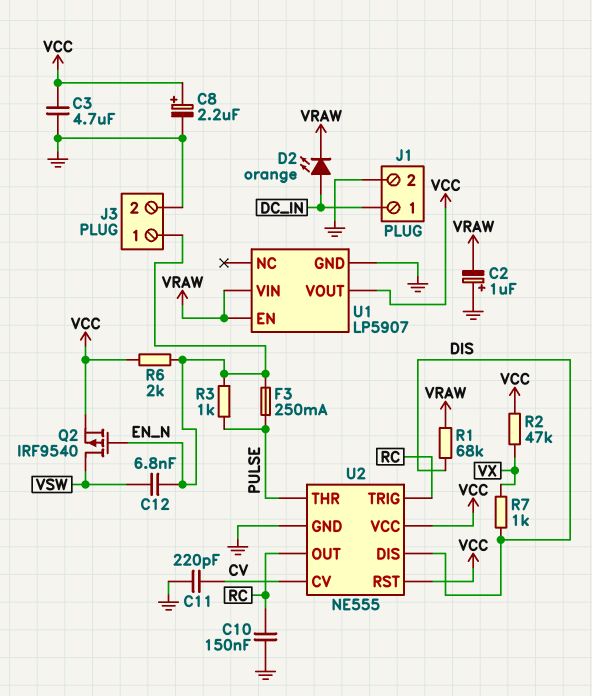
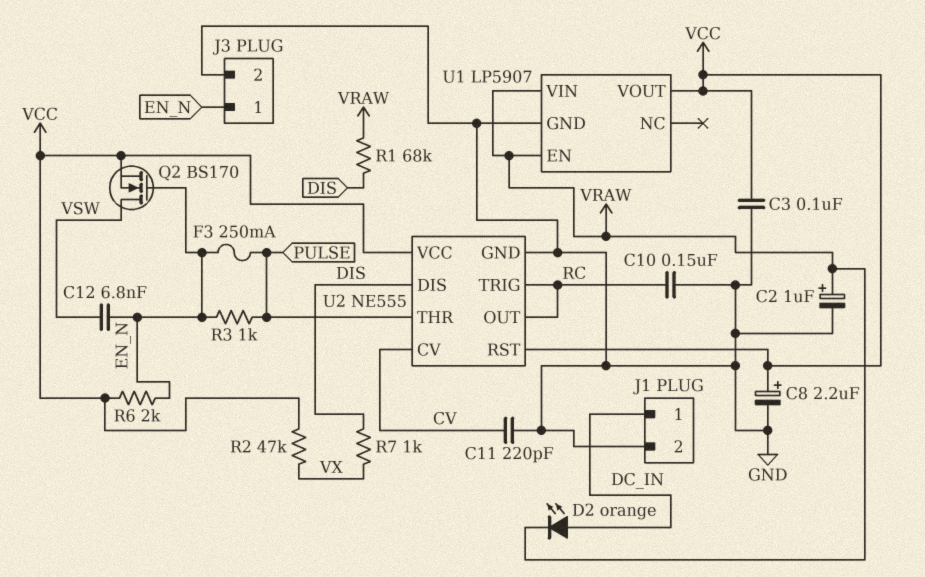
C2: 1uF (plus GND, minus VRAW) -> 1uF (plus VRAW, minus GND)
C3: 4.7uF (GND, VCC) -> 100nF (GND, VCC)
Q2: PMOS IRF9540 (G EN_N, D VSW, S VCC) -> NMOS BS170 (G EN_N, D VSW, S VCC)

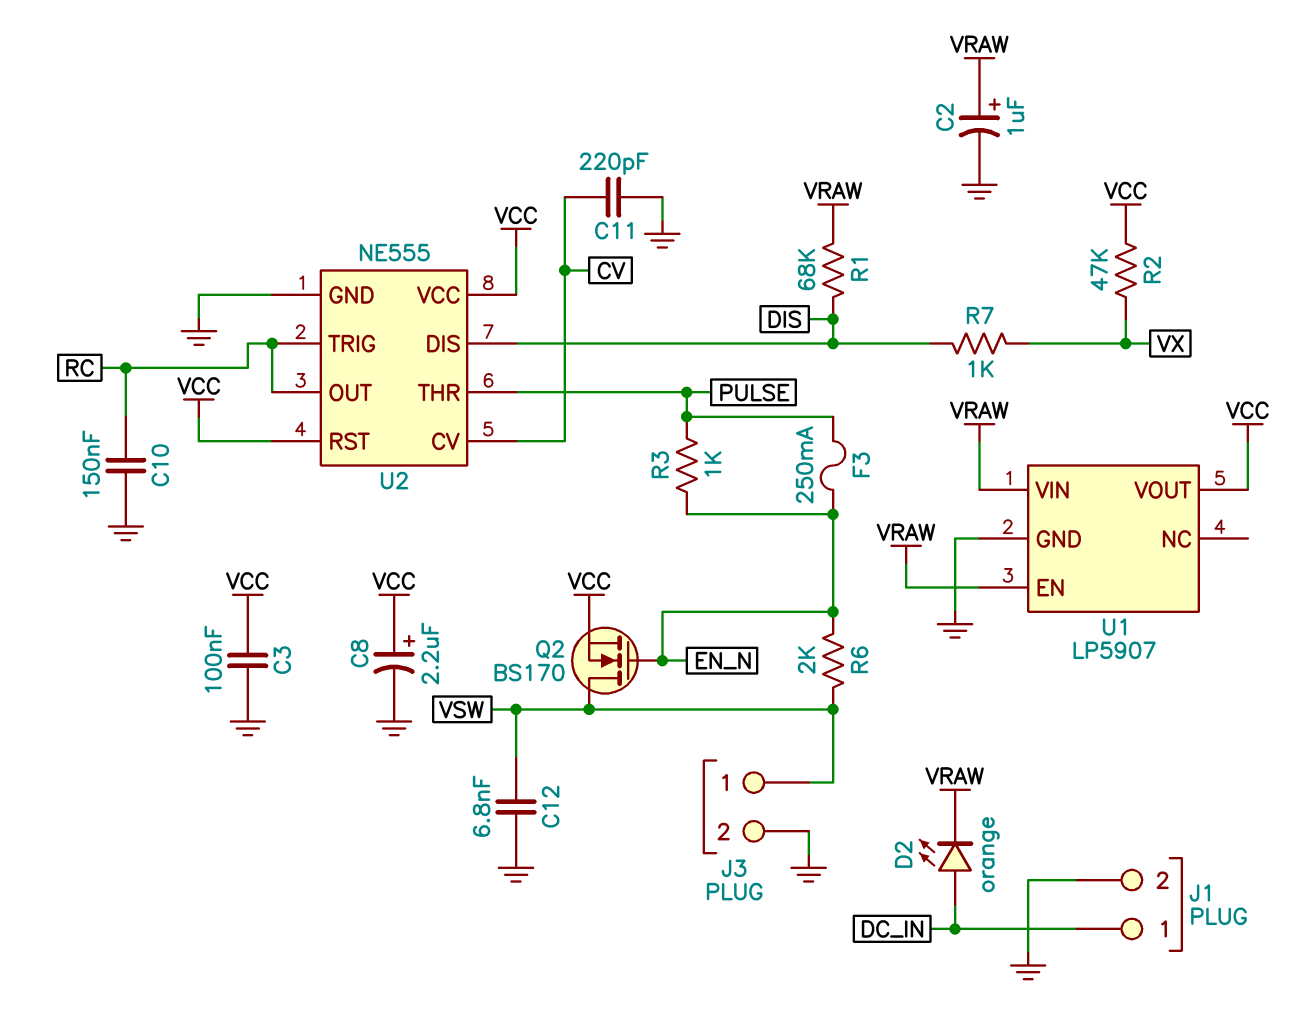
C12: 6.8nF (EN_N, VSW) -> 6.8nF (GND, VSW)
J3 pin 1: EN_N -> VSW
R6: 2k (EN_N, VCC) -> 2k (EN_N, VSW)

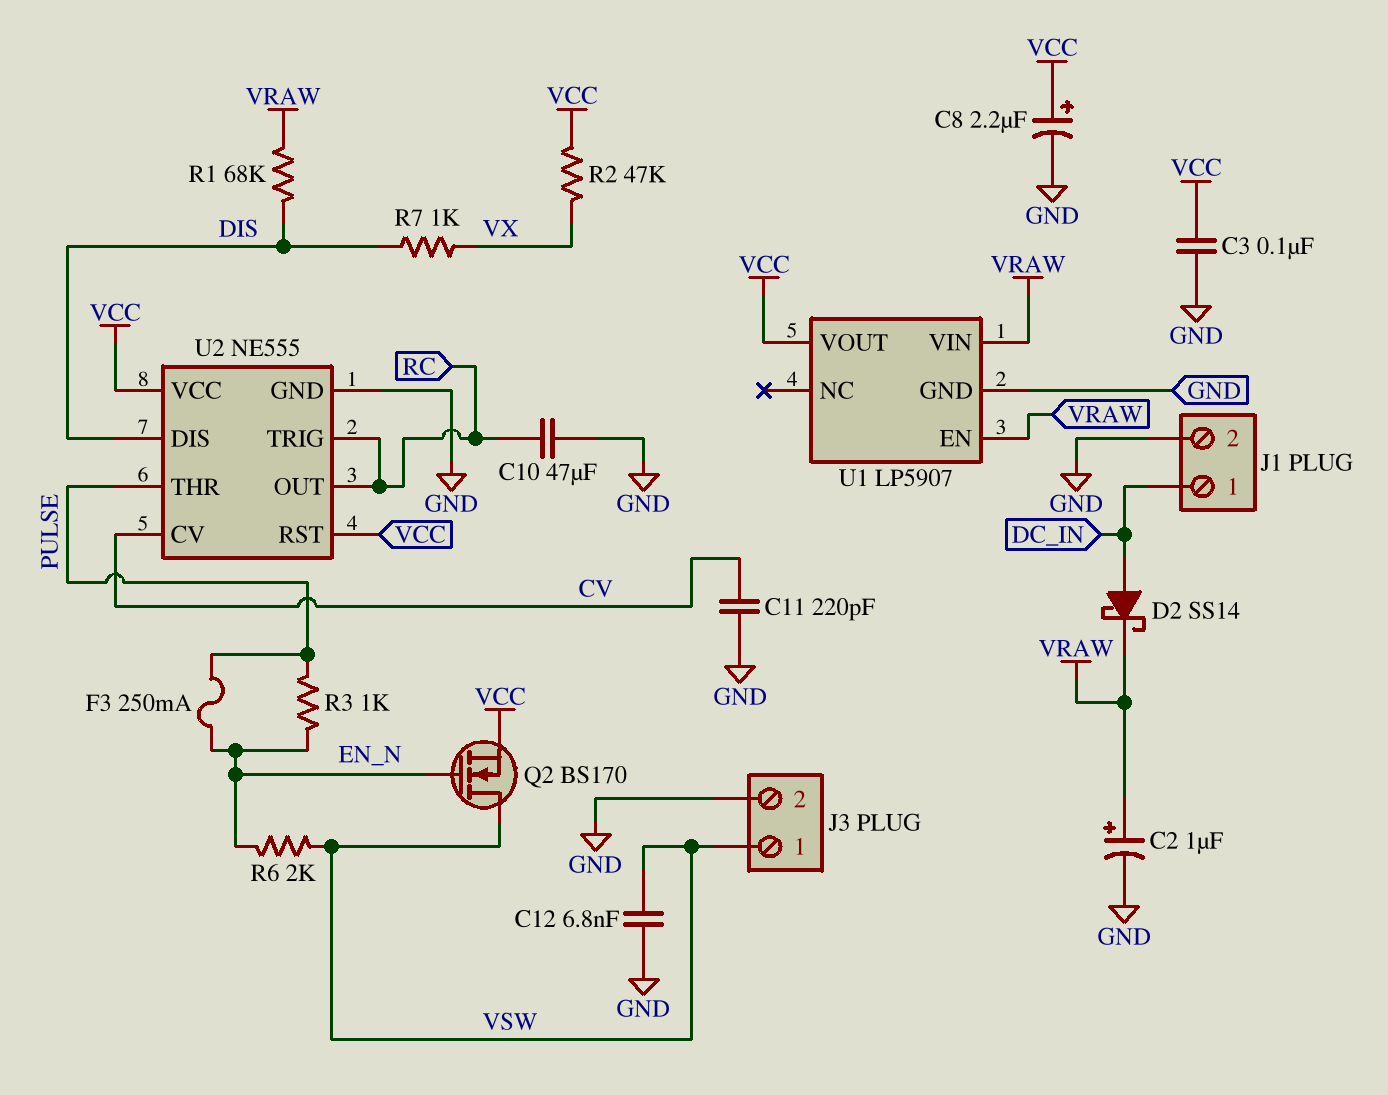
C10: 150nF (GND, RC) -> 47uF (GND, RC)
D2: LED orange (A DC_IN, K VRAW) -> schottky SS14 (A DC_IN, K VRAW)

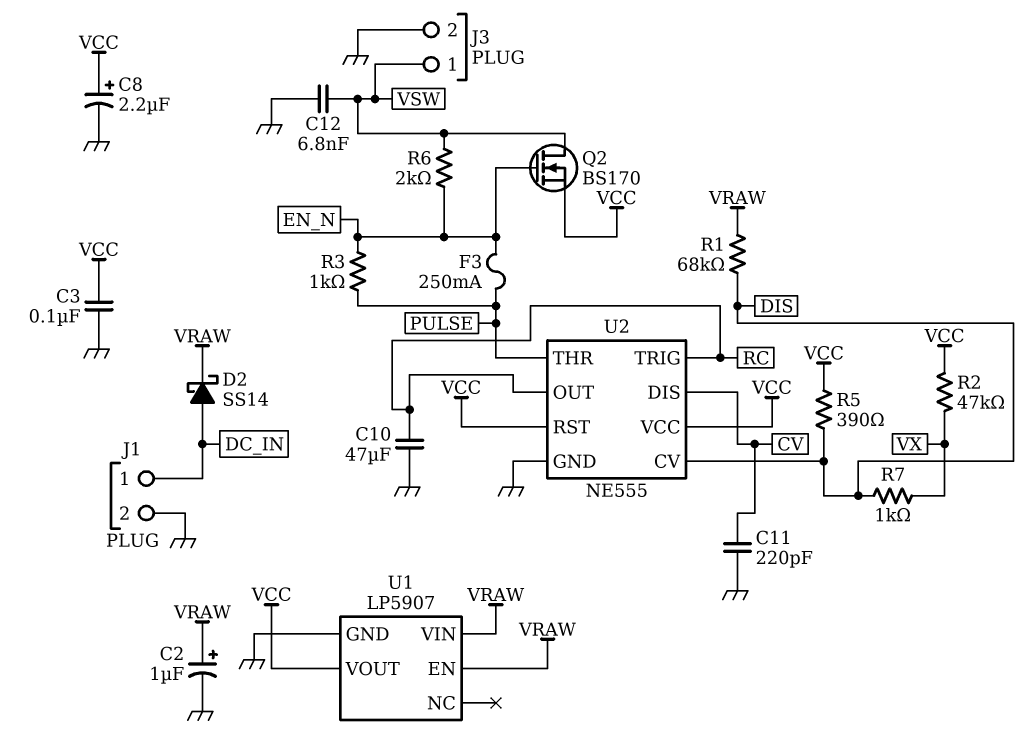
R5: none -> 390 (DIS, VCC)
U2 pin CV: CV -> DIS
U2 pin DIS: DIS -> CV

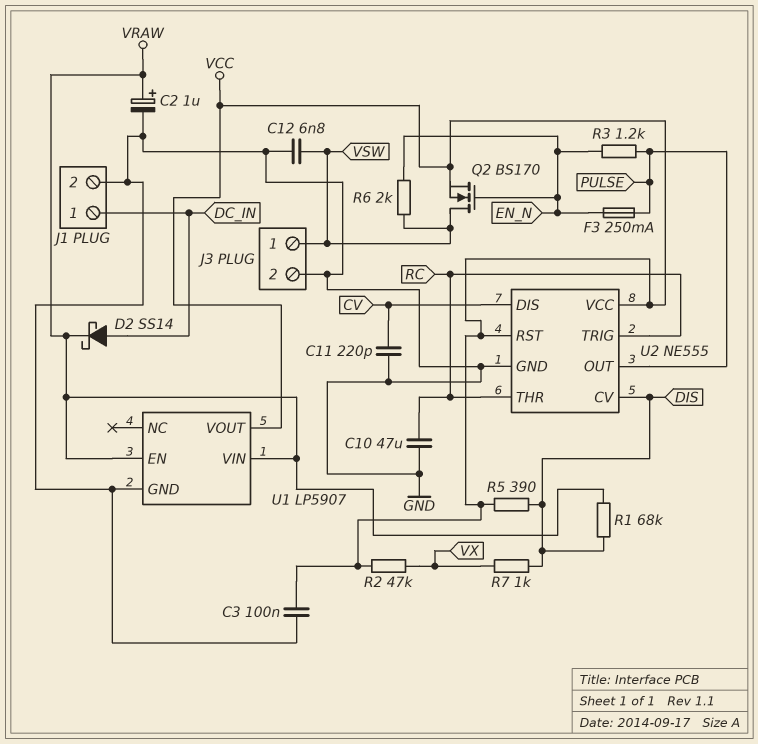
C8: 2.2uF (plus VCC, minus GND) -> none
R3: 1k (EN_N, PULSE) -> 1.2k (EN_N, PULSE)
U2 pin OUT: RC -> PULSE
U2 pin THR: PULSE -> RC

